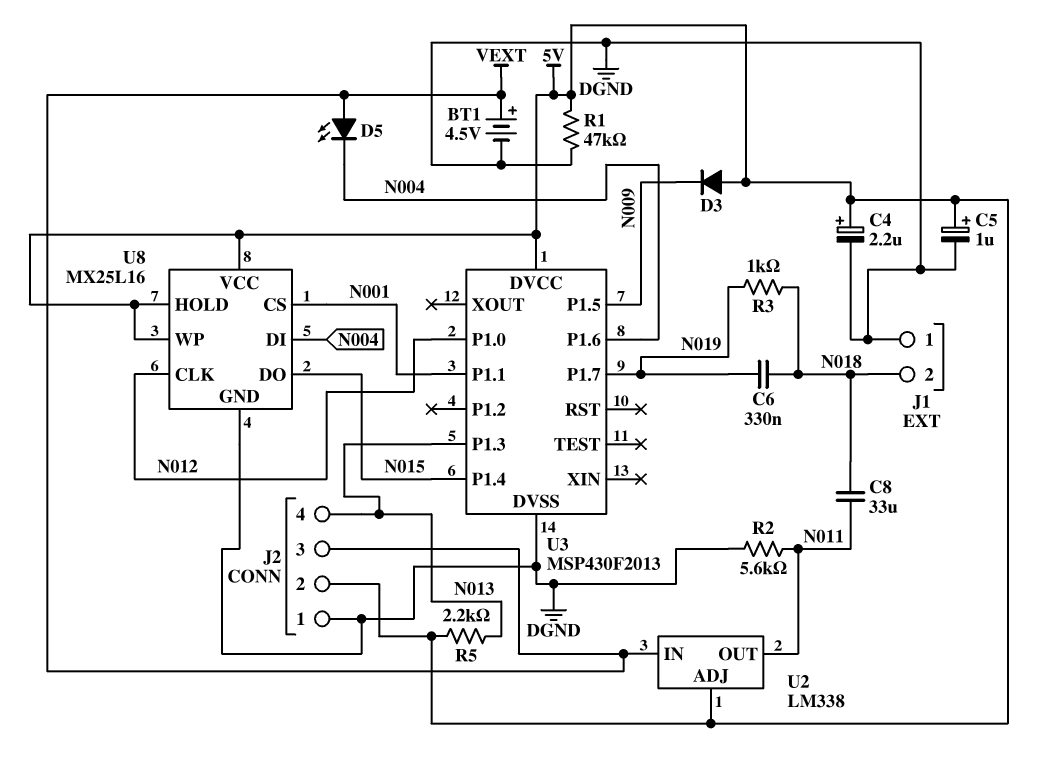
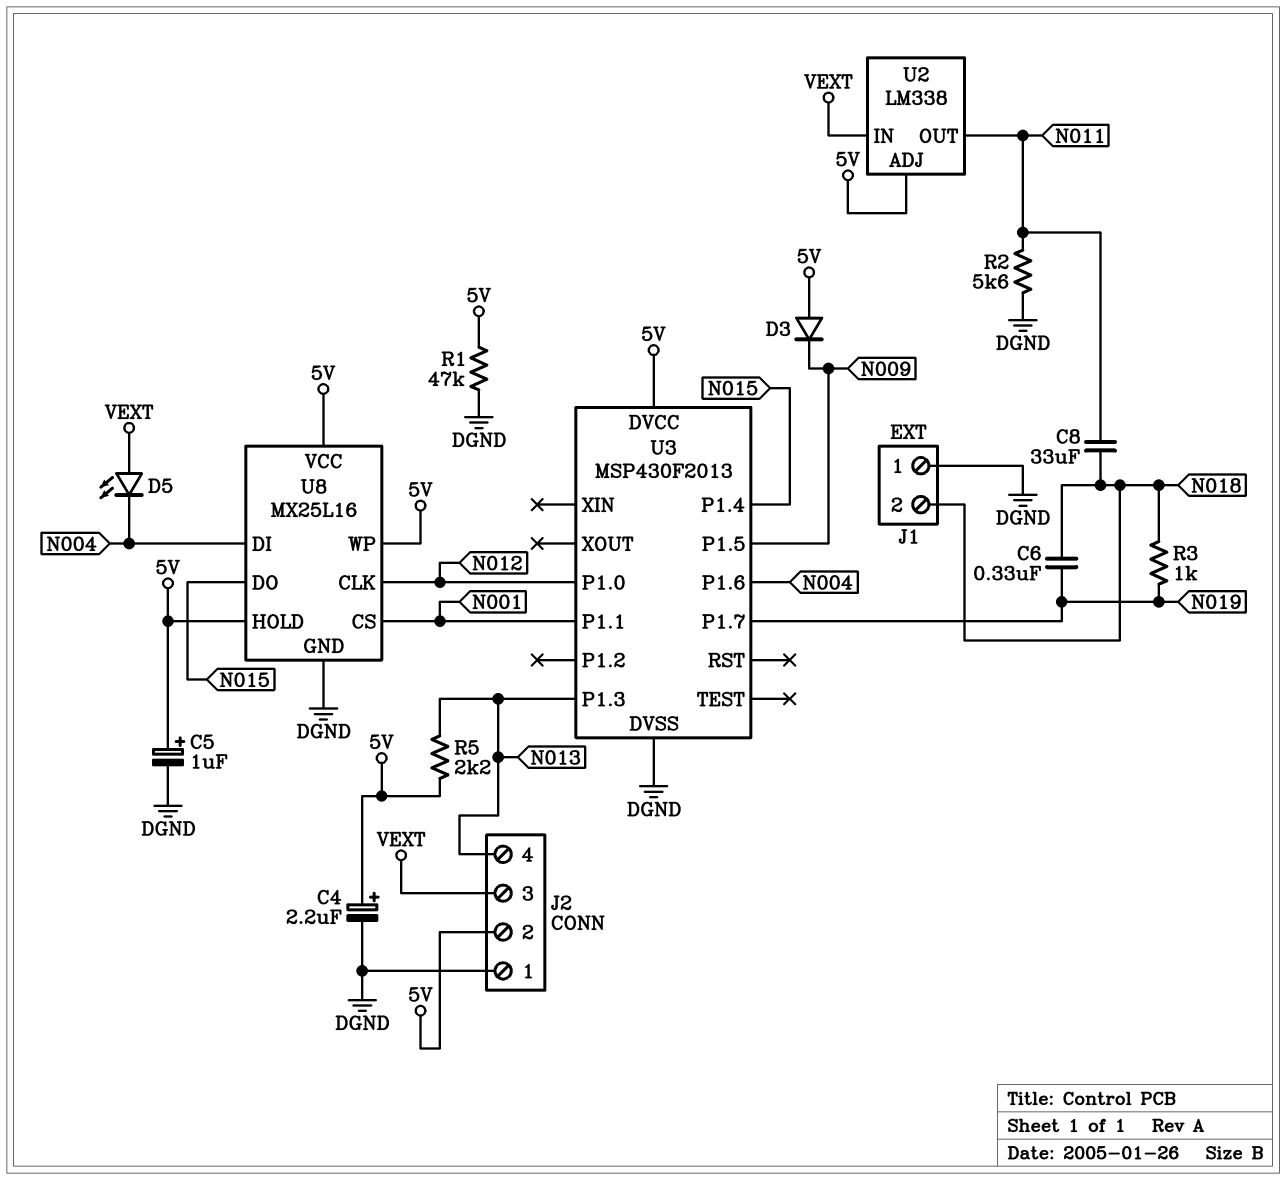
BT1: 4.5V (plus VEXT, minus DGND) -> none

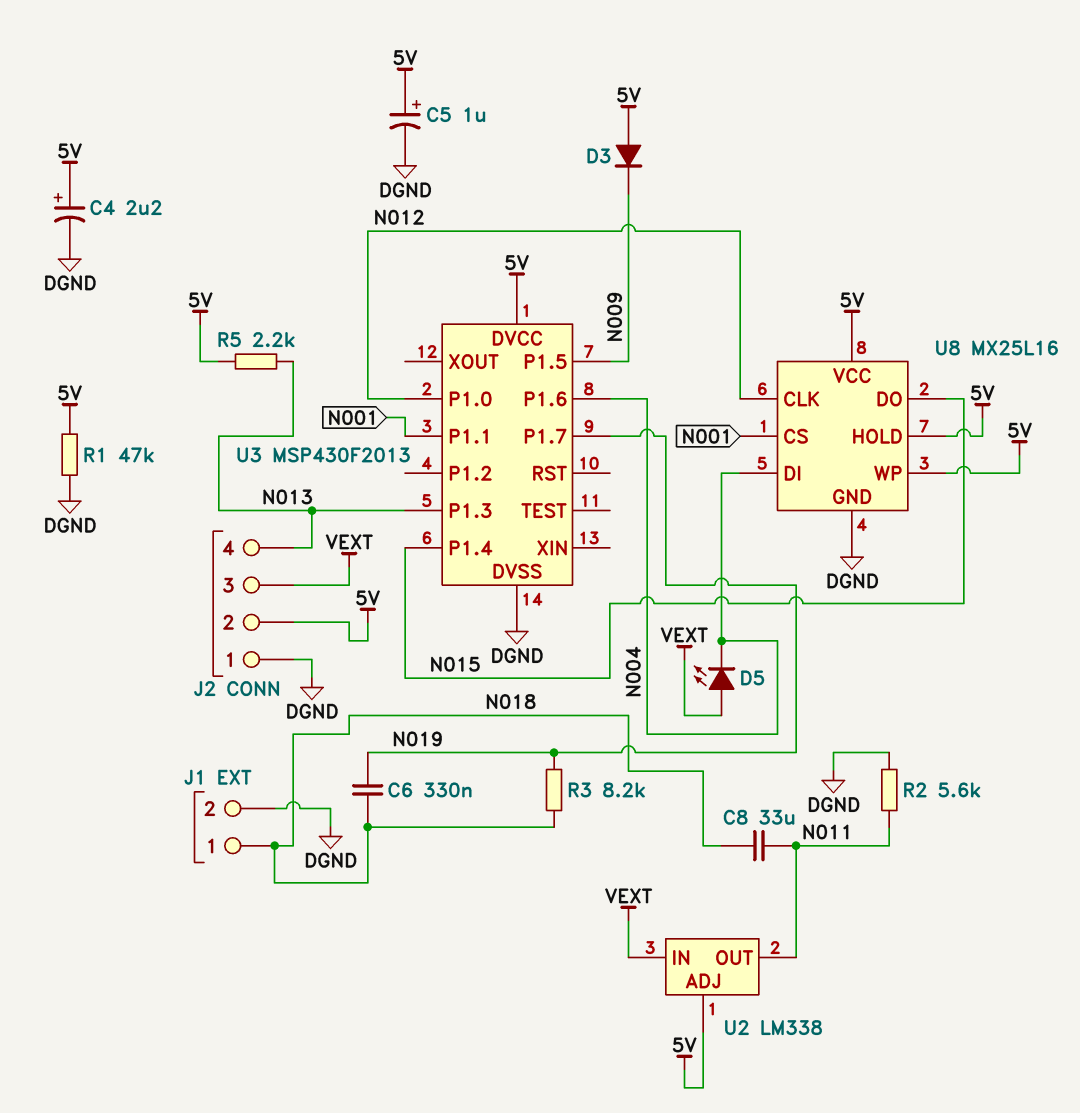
J1 pin 1: DGND -> N018
J1 pin 2: N018 -> DGND
R3: 1k (N018, N019) -> 8.2k (N018, N019)

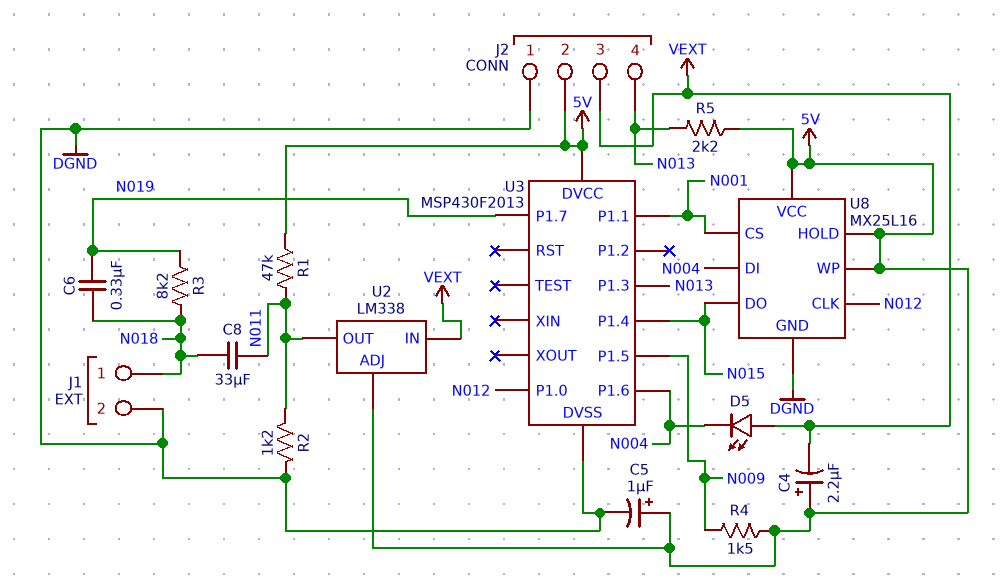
C4: 2.2uF (plus 5V, minus DGND) -> 2.2uF (plus 5V, minus VEXT)
D3: diode (A 5V, K N009) -> none
R1: 47k (5V, DGND) -> 47k (5V, N011)
R2: 5.6k (DGND, N011) -> 1.2k (DGND, N011)
R4: none -> 1.5k (5V, N009)

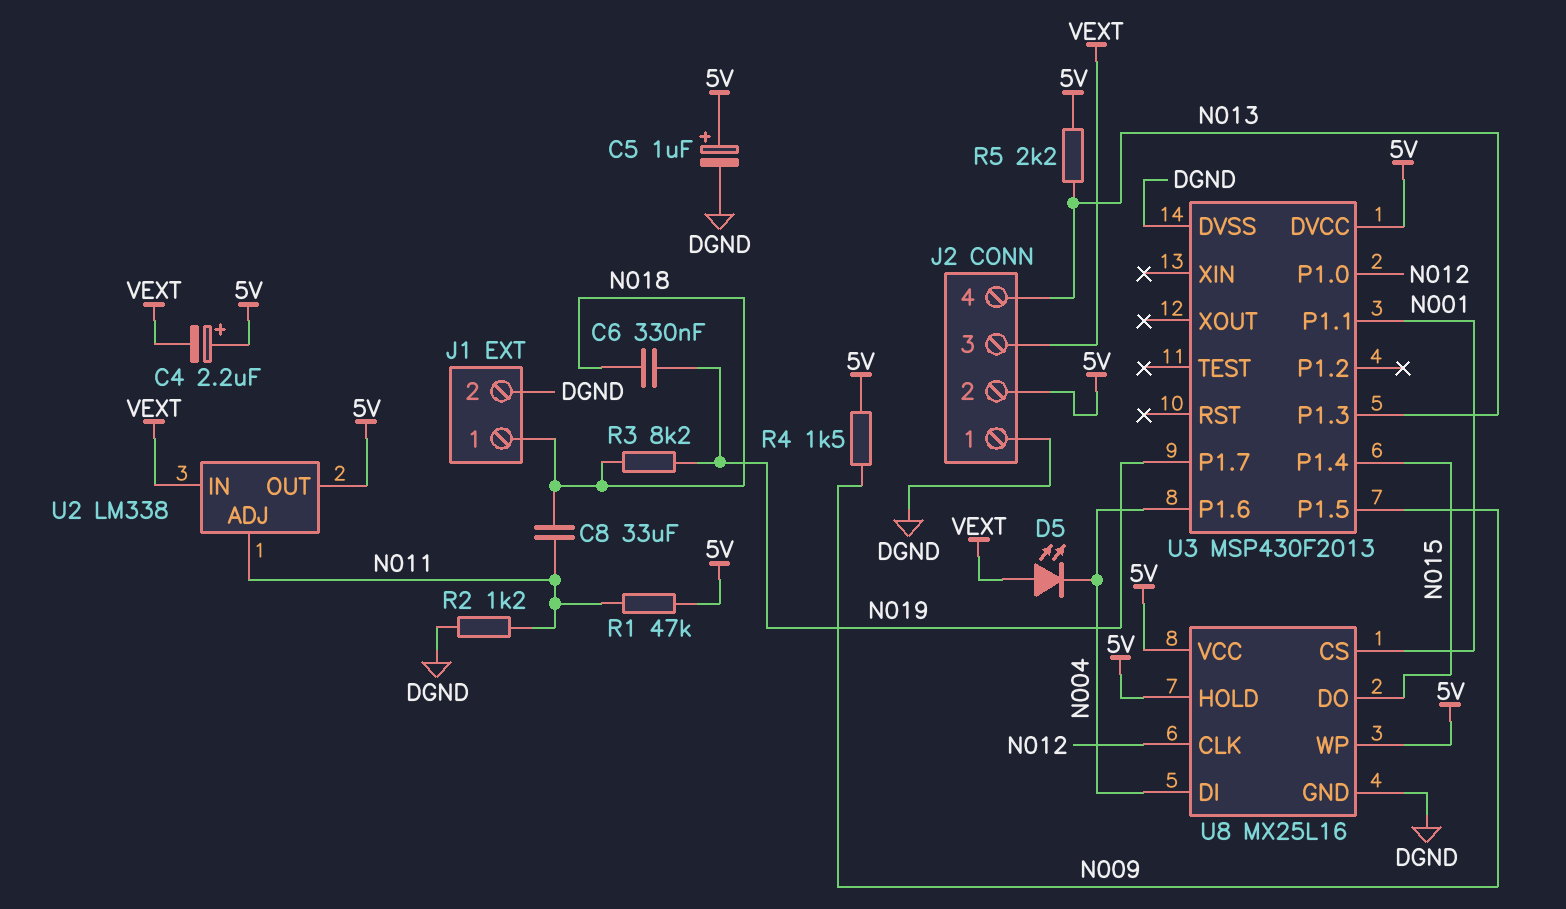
U2 pin ADJ: 5V -> N011
U2 pin OUT: N011 -> 5V

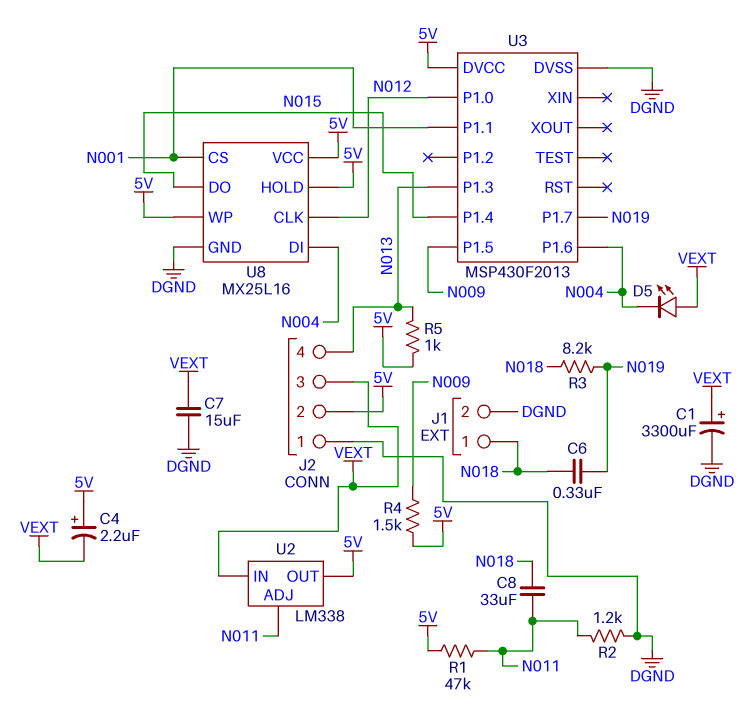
C1: none -> 3300uF (plus VEXT, minus DGND)
C5: 1uF (plus 5V, minus DGND) -> none
C7: none -> 15uF (DGND, VEXT)
R5: 2.2k (5V, N013) -> 1k (5V, N013)

